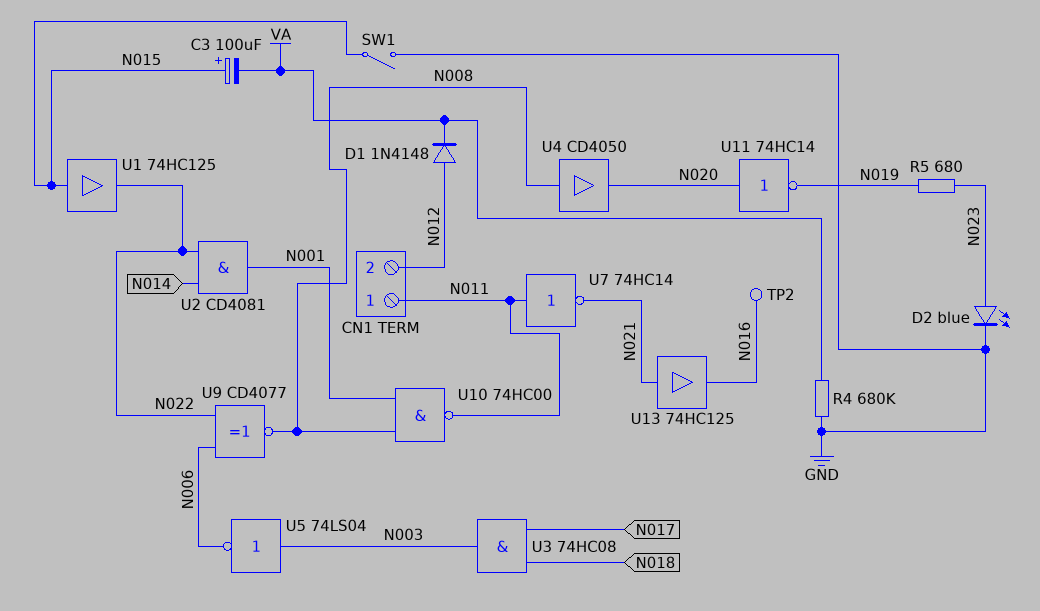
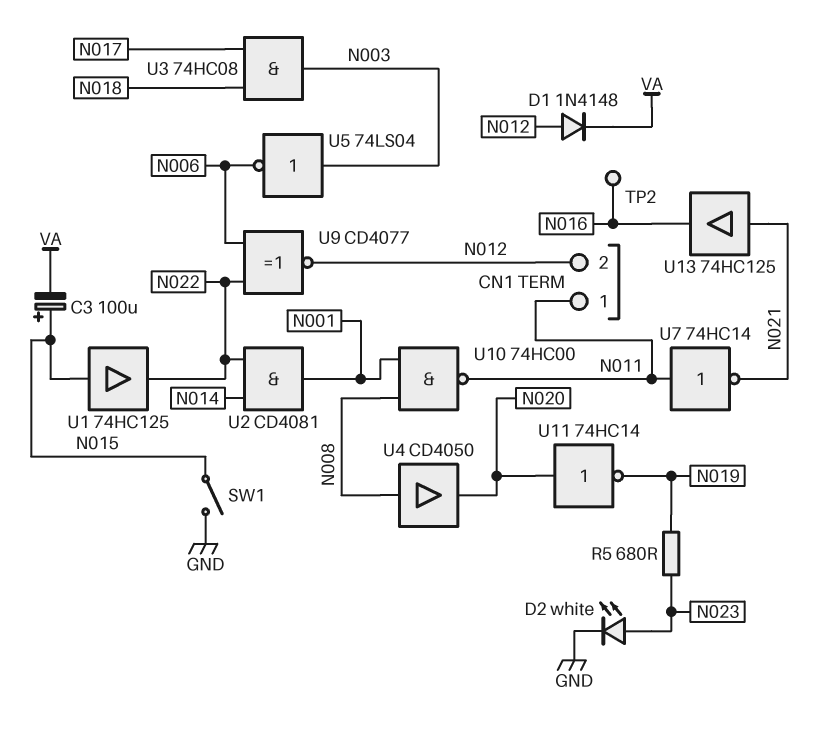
D2: LED blue (A N023, K GND) -> LED white (A N023, K GND)
R4: 680k (GND, VA) -> none
U9: XNOR CD4077 (in N006, in N022, out N008) -> XNOR CD4077 (in N006, in N022, out N012)

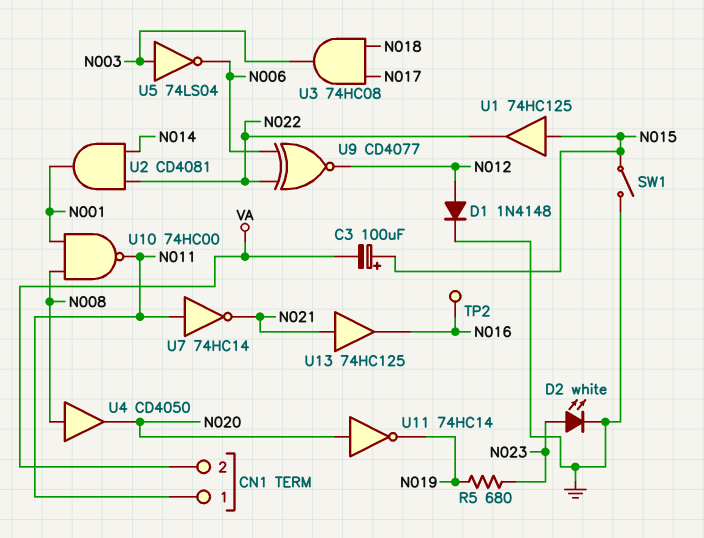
CN1 pin 2: N012 -> VA
D1: diode 1N4148 (A N012, K VA) -> diode 1N4148 (A N012, K GND)

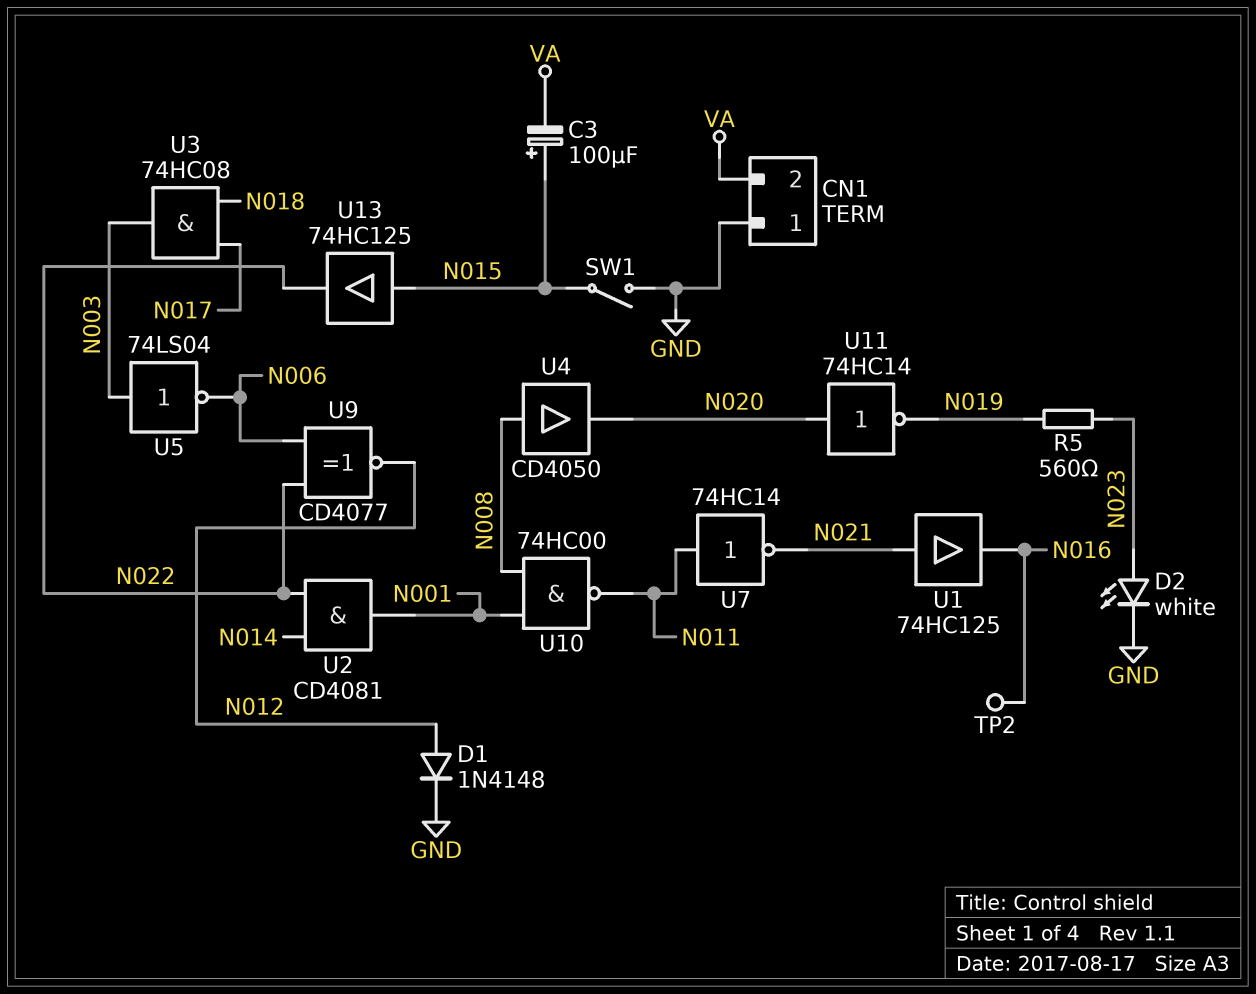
CN1 pin 1: N011 -> GND
R5: 680 (N019, N023) -> 560 (N019, N023)
U1: buffer 74HC125 (in N015, out N022) -> buffer 74HC125 (in N021, out N016)
U13: buffer 74HC125 (in N021, out N016) -> buffer 74HC125 (in N015, out N022)

